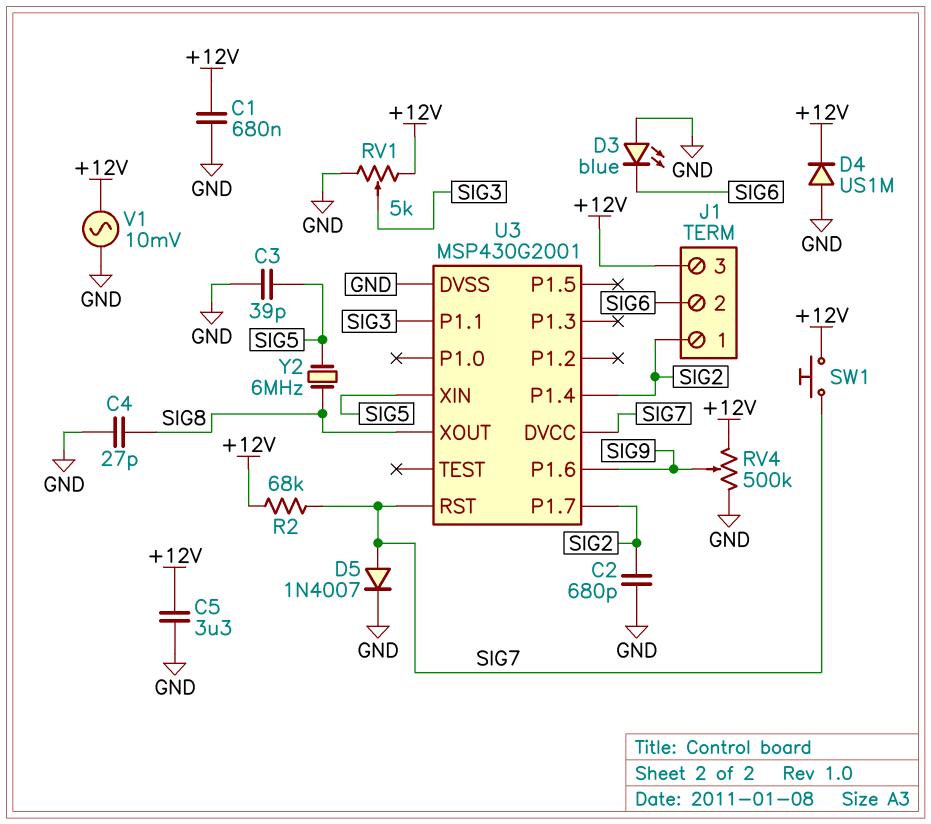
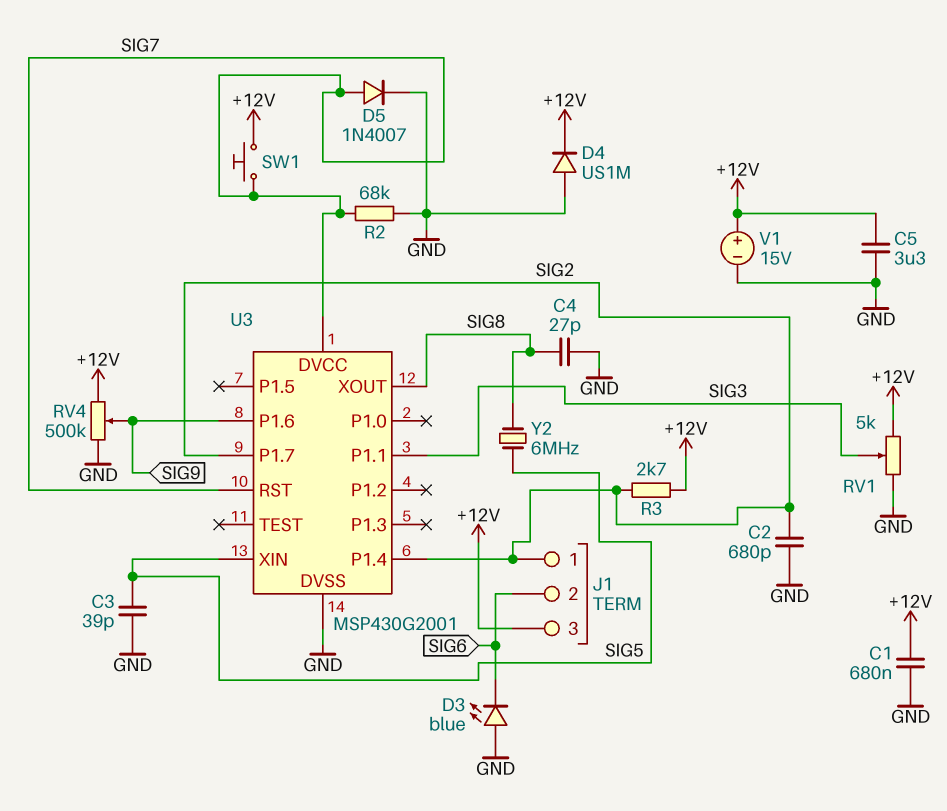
R2: 68k (+12V, SIG7) -> 68k (GND, SIG7)
R3: none -> 2.7k (+12V, SIG2)
V1: AC 10mV (+12V, GND) -> 15V (plus +12V, minus GND)

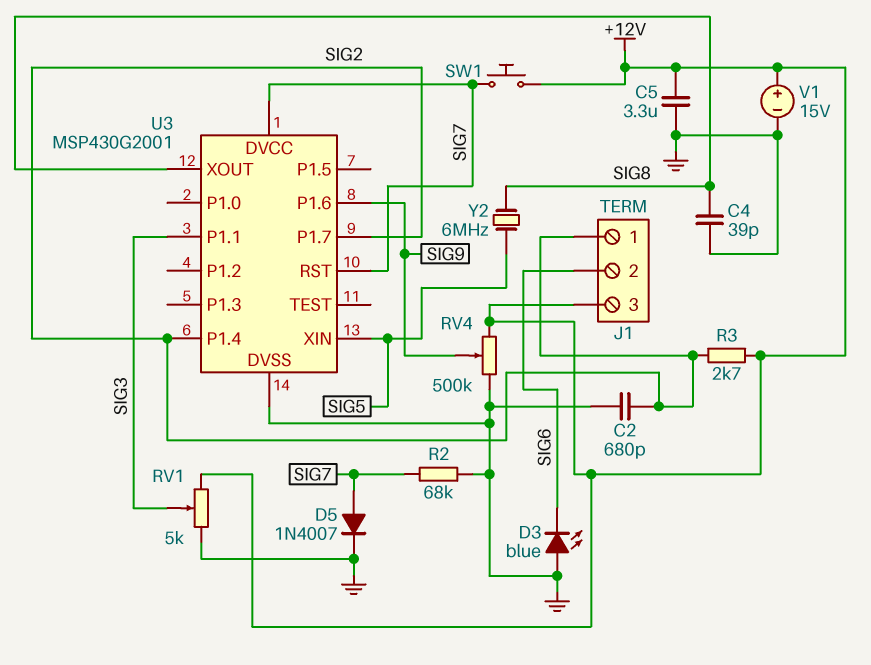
C1: 680nF (+12V, GND) -> none
C3: 39pF (GND, SIG5) -> none
C4: 27pF (GND, SIG8) -> 39pF (GND, SIG8)
D4: diode US1M (A GND, K +12V) -> none

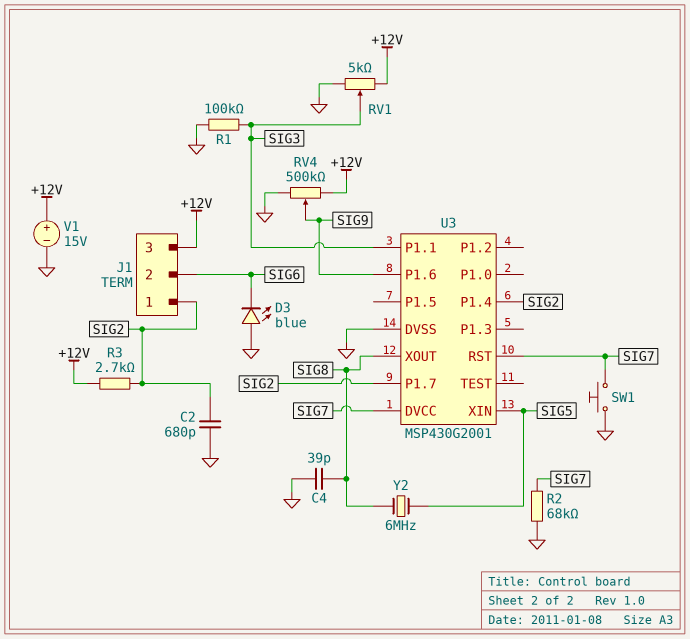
C5: 3.3uF (+12V, GND) -> none
D5: diode 1N4007 (A SIG7, K GND) -> none
R1: none -> 100k (GND, SIG3)
SW1: button (+12V, SIG7) -> button (GND, SIG7)

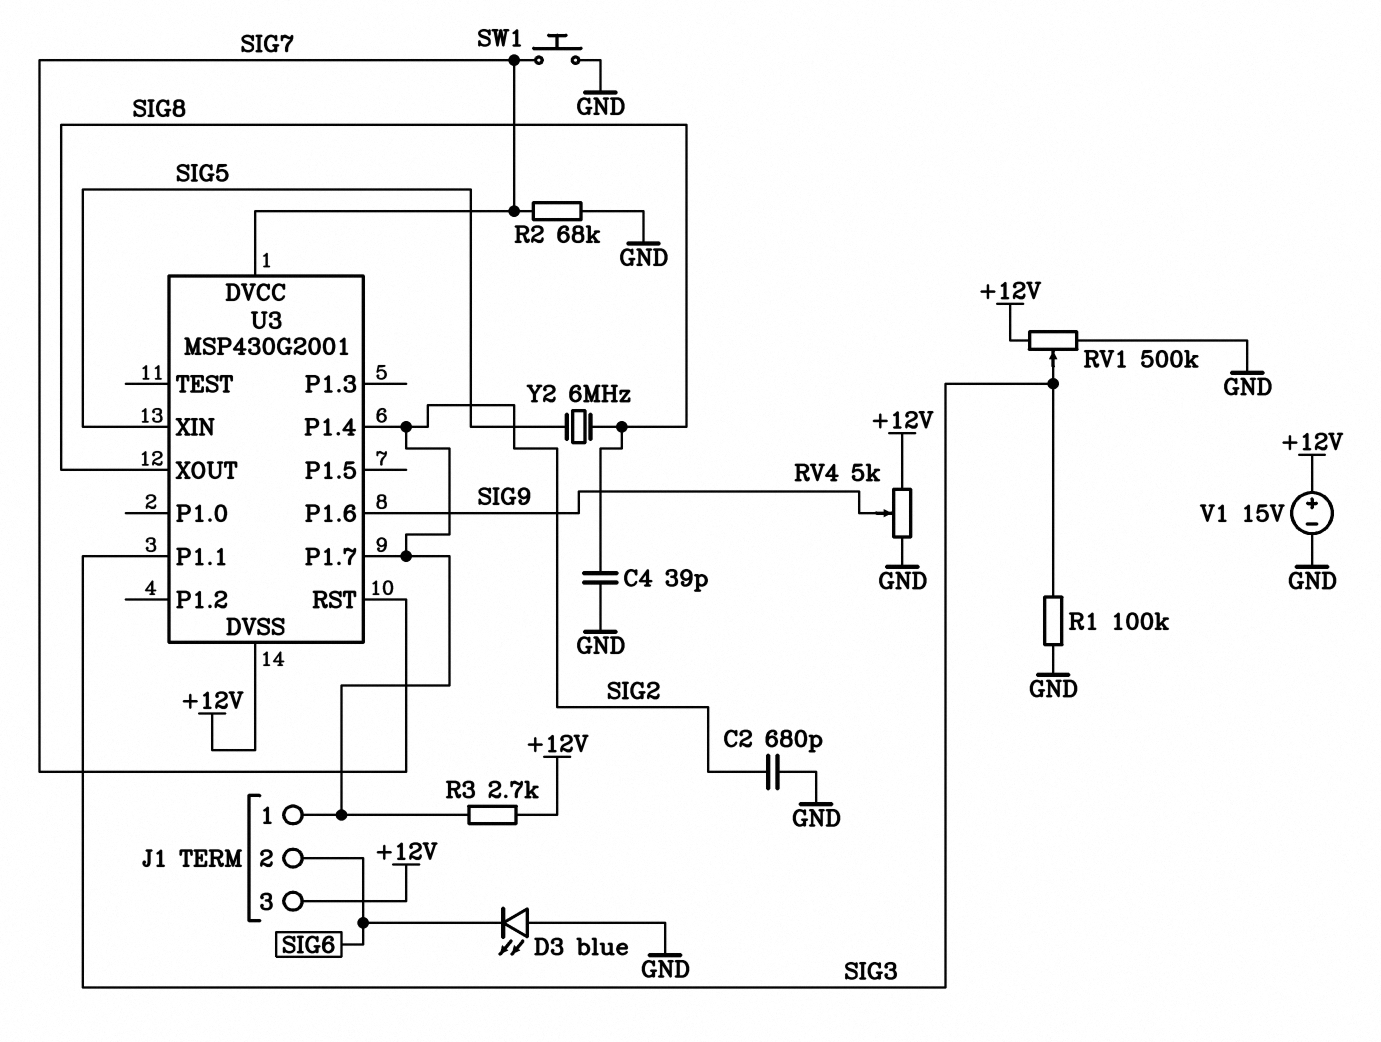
RV1: 5k (+12V, GND, wiper SIG3) -> 500k (+12V, GND, wiper SIG3)
RV4: 500k (+12V, GND, wiper SIG9) -> 5k (+12V, GND, wiper SIG9)
U3 pin DVSS: GND -> +12V

